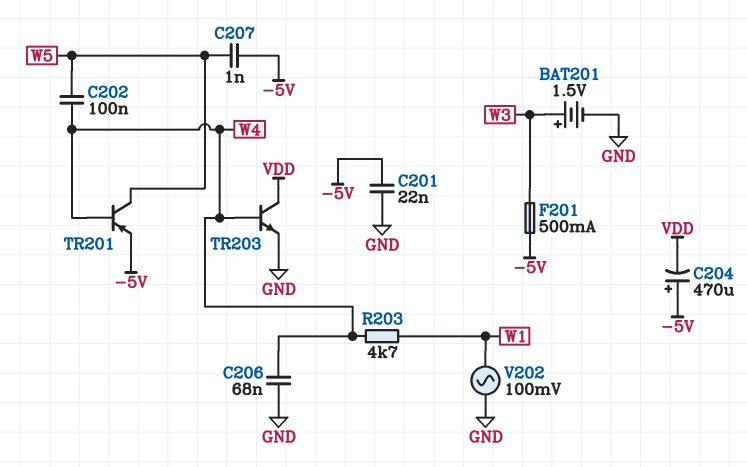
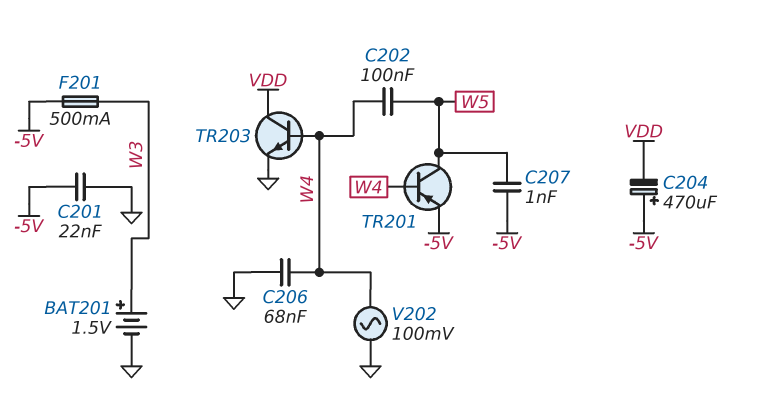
R203: 4.7k (W1, W4) -> none
V202: AC 100mV (GND, W1) -> AC 100mV (GND, W4)

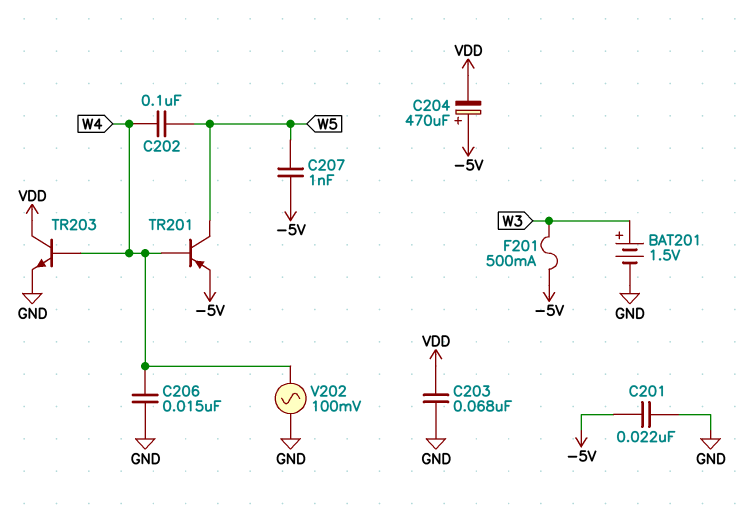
C203: none -> 68nF (GND, VDD)
C206: 68nF (GND, W4) -> 15nF (GND, W4)

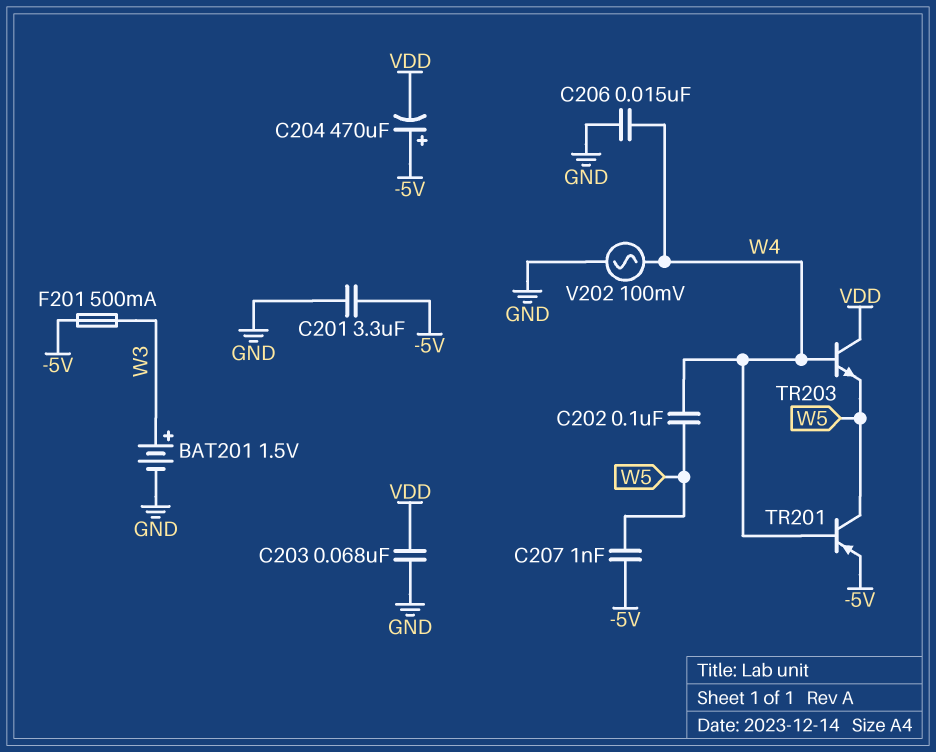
C201: 22nF (-5V, GND) -> 3.3uF (-5V, GND)
TR203: NPN (B W4, C VDD, E GND) -> NPN (B W4, C VDD, E W5)

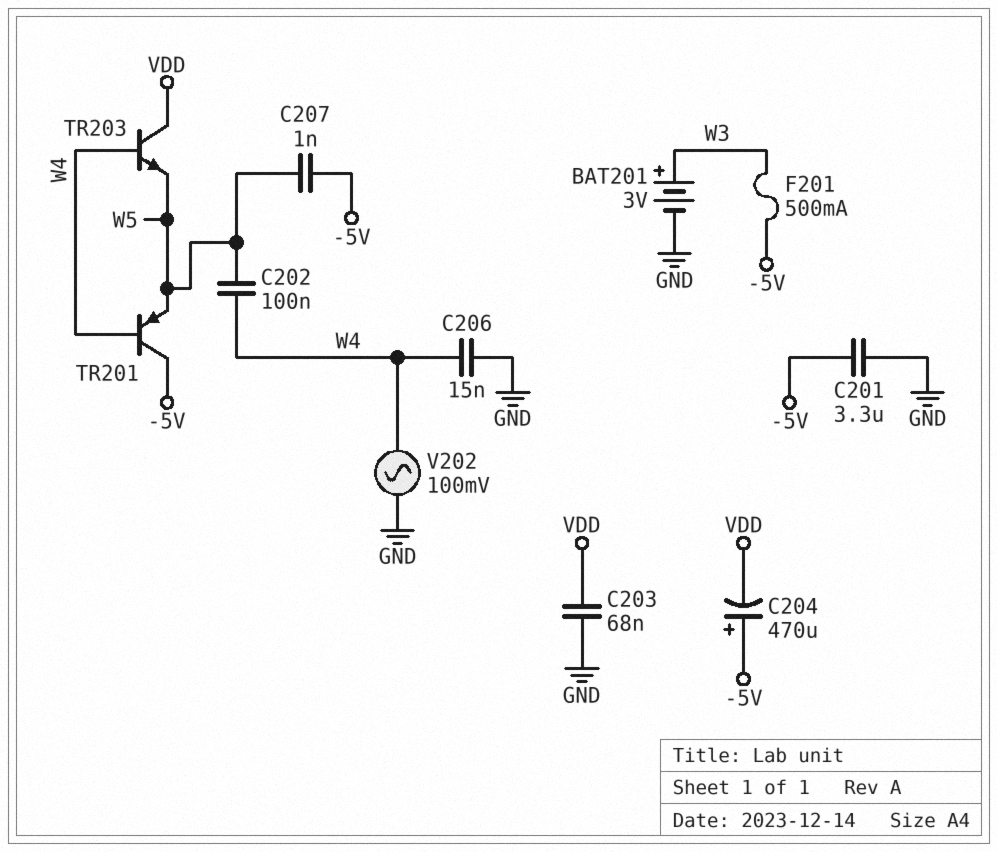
BAT201: 1.5V (plus W3, minus GND) -> 3V (plus W3, minus GND)
TR201: PNP (B W4, C W5, E -5V) -> PNP (B W4, C -5V, E W5)

